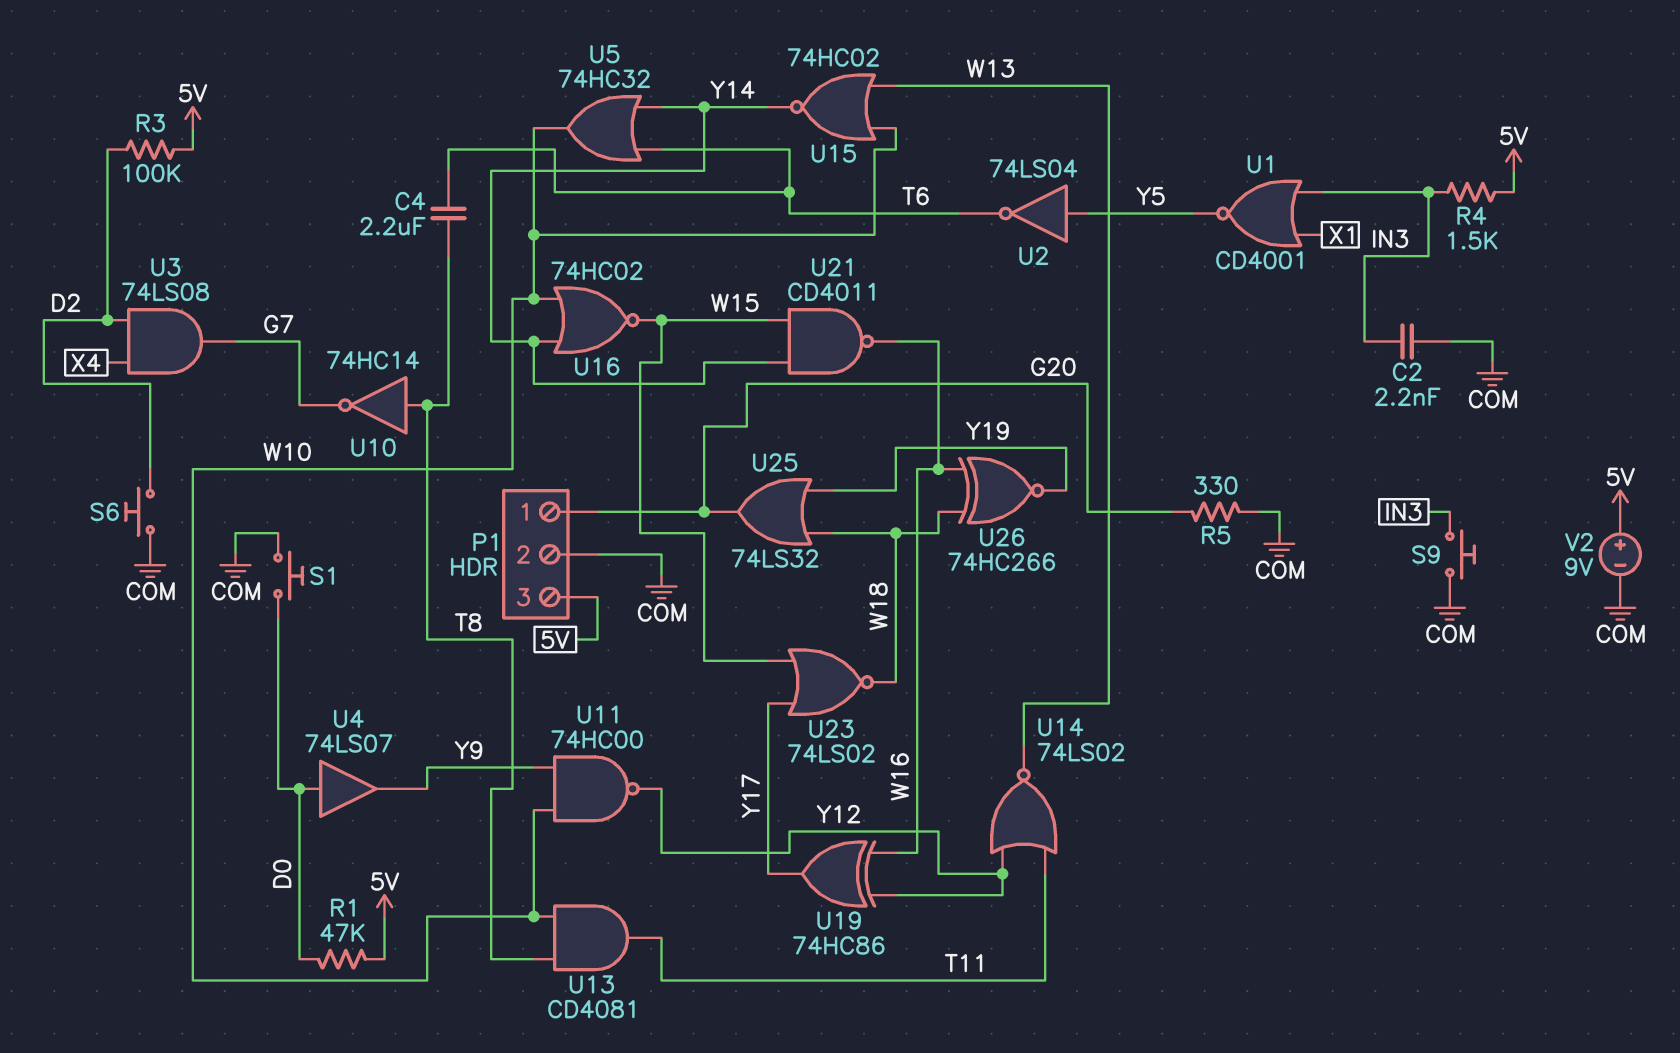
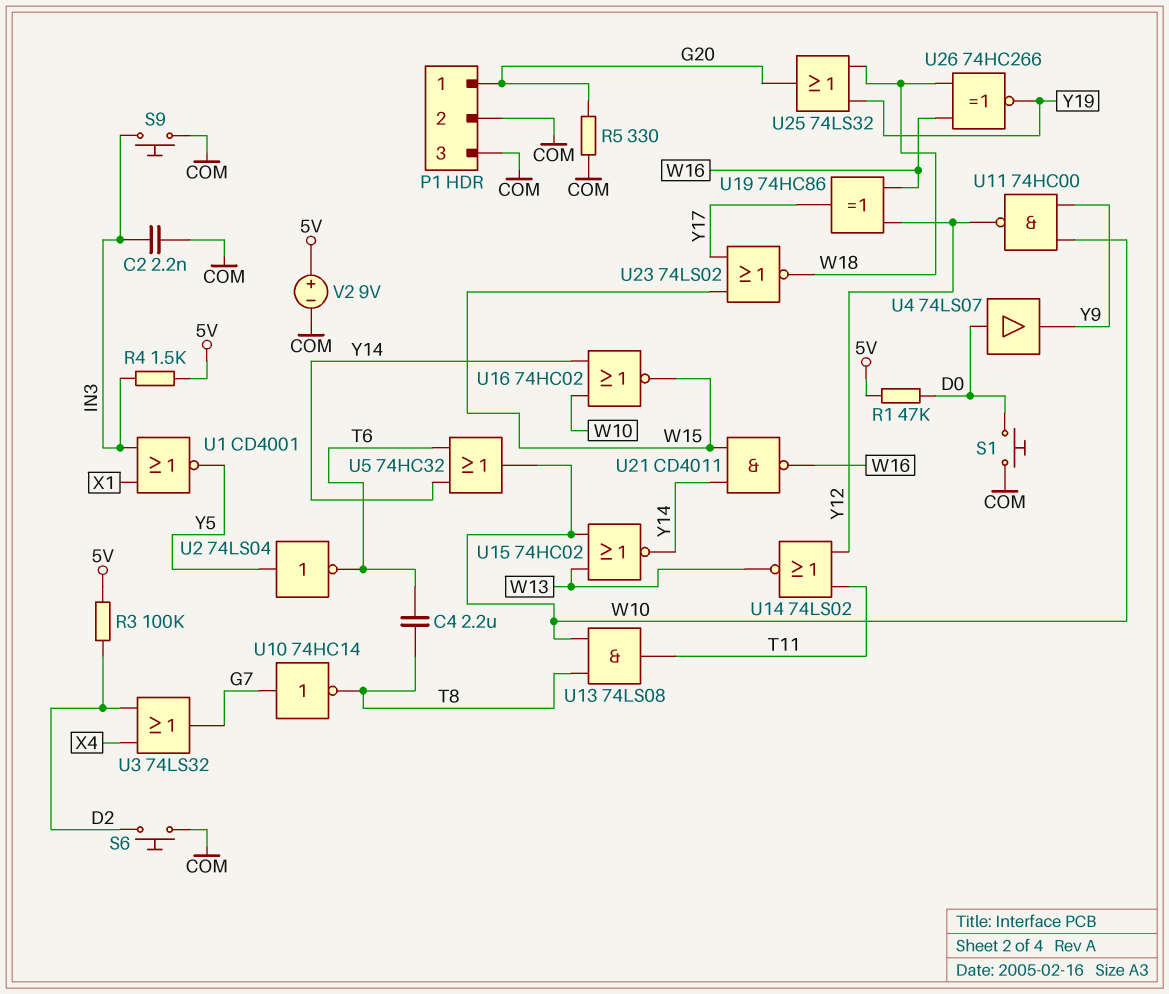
P1 pin 3: 5V -> COM
U3: AND 74LS08 (in D2, in X4, out G7) -> OR 74LS32 (in D2, in X4, out G7)
U10: NOT 74HC14 (in T8, out G7) -> NOT 74HC14 (in G7, out T8)
U13: AND CD4081 (in T8, in W10, out T11) -> AND 74LS08 (in T8, in W10, out T11)

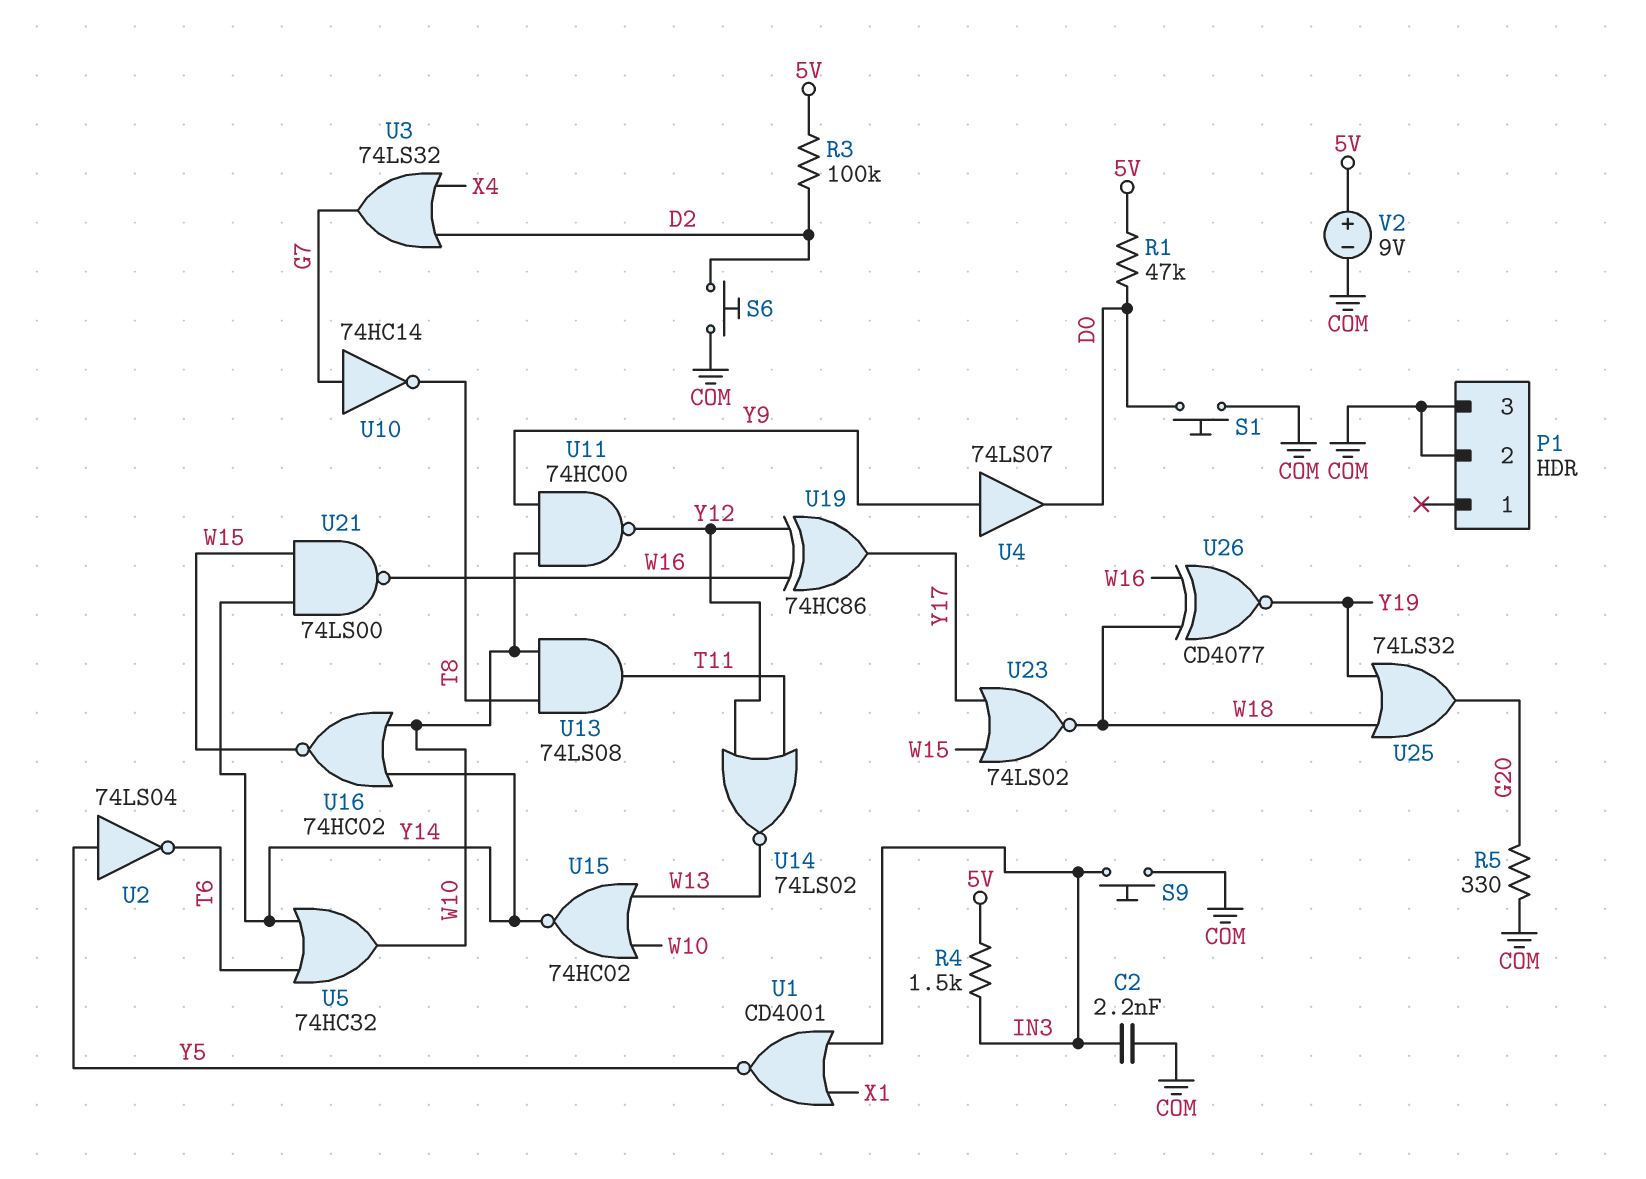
C4: 2.2uF (T6, T8) -> none
P1 pin 1: G20 -> none
U4: buffer 74LS07 (in D0, out Y9) -> buffer 74LS07 (in Y9, out D0)
U21: NAND CD4011 (in W15, in Y14, out W16) -> NAND 74LS00 (in W15, in Y14, out W16)
U26: XNOR 74HC266 (in W16, in W18, out Y19) -> XNOR CD4077 (in W16, in W18, out Y19)

